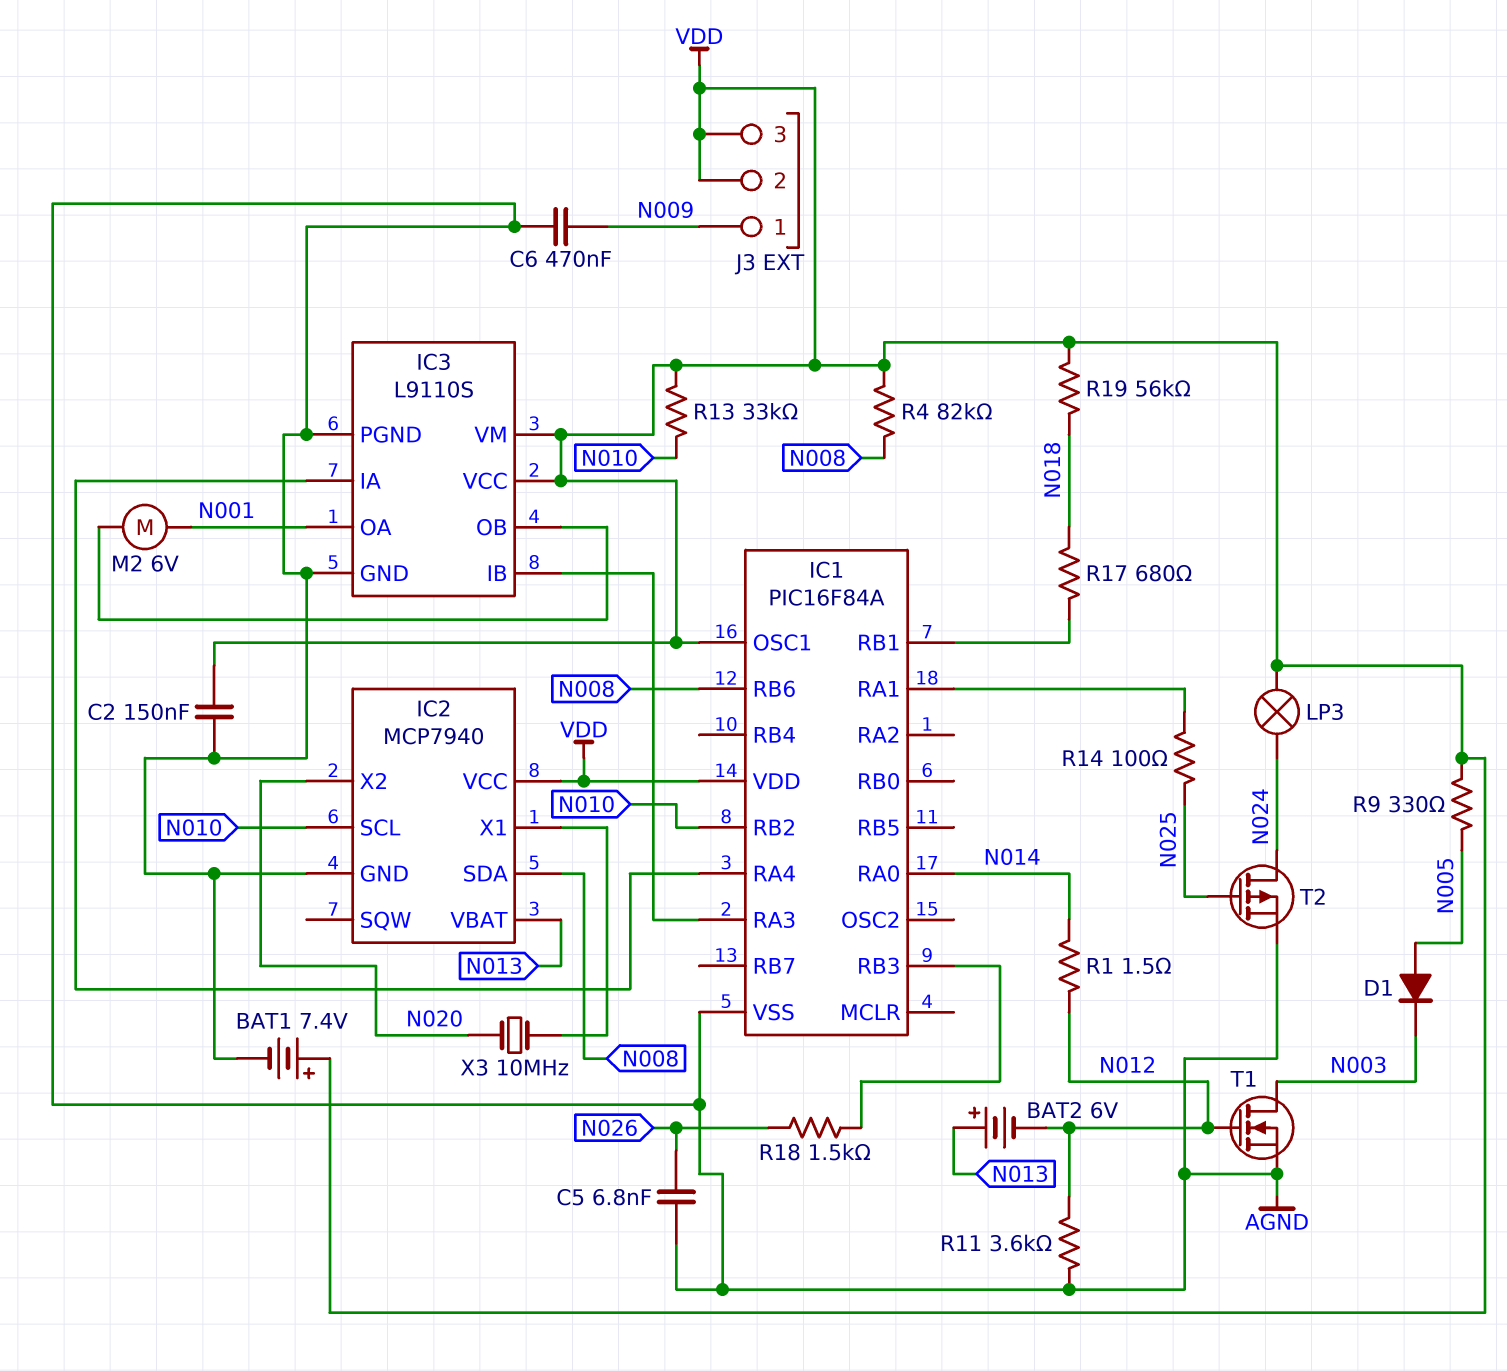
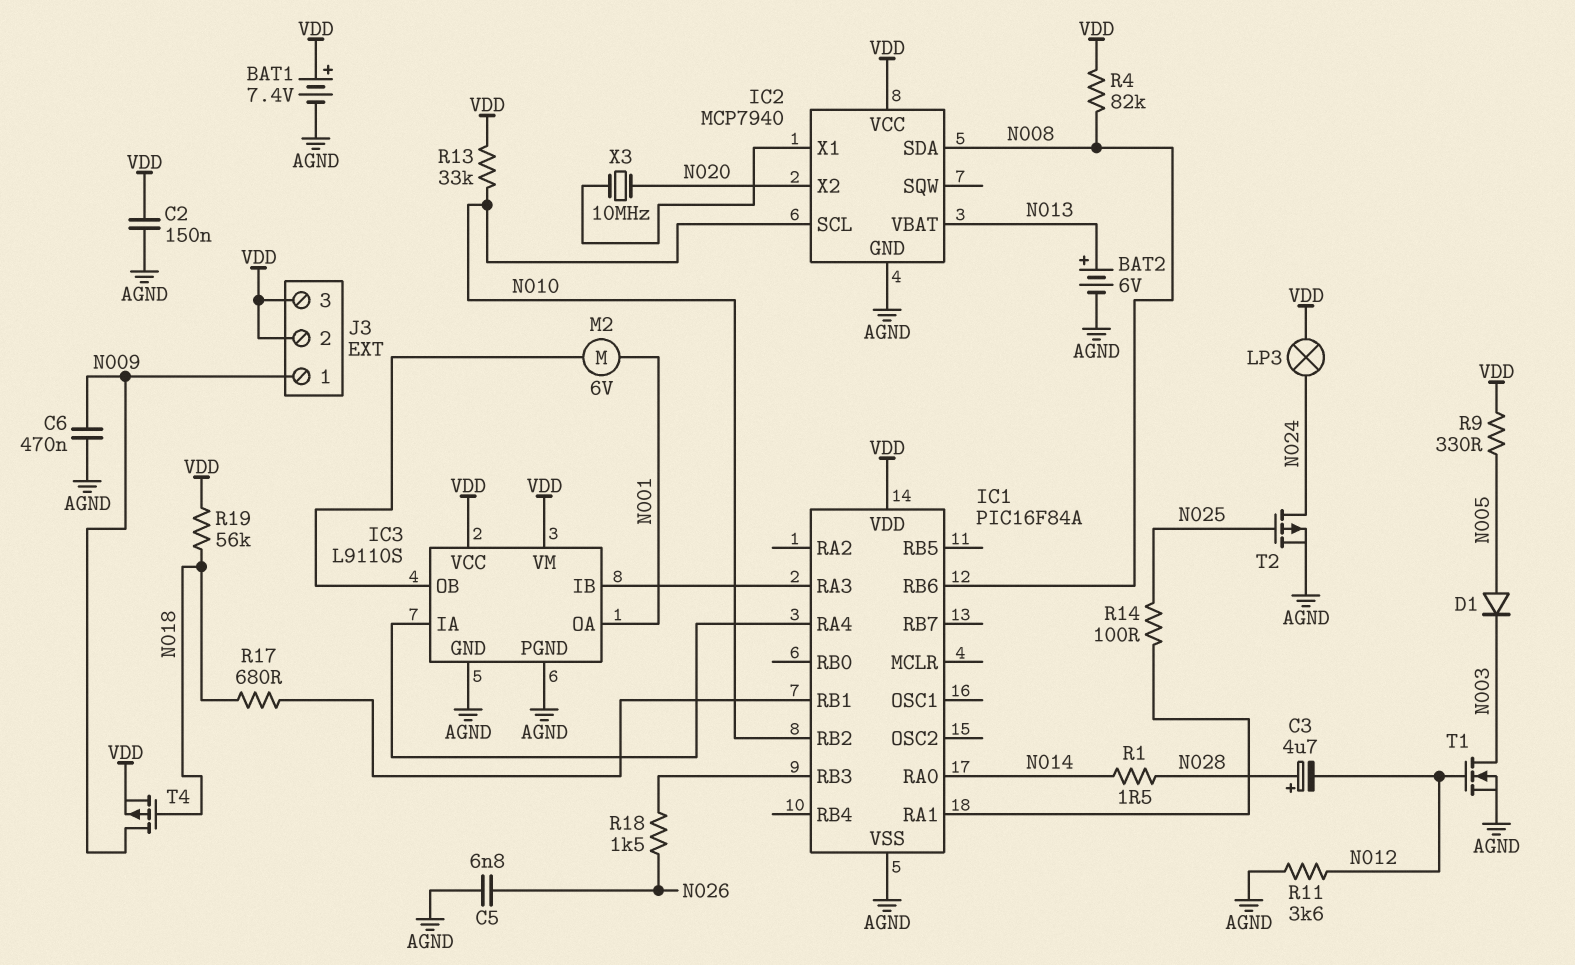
BAT2: 6V (plus N013, minus N012) -> 6V (plus N013, minus AGND)
C3: none -> 4.7uF (plus N028, minus N012)
IC1 pin OSC1: VDD -> none
R1: 1.5 (N012, N014) -> 1.5 (N014, N028)
T4: none -> PMOS (G N018, D N009, S VDD)

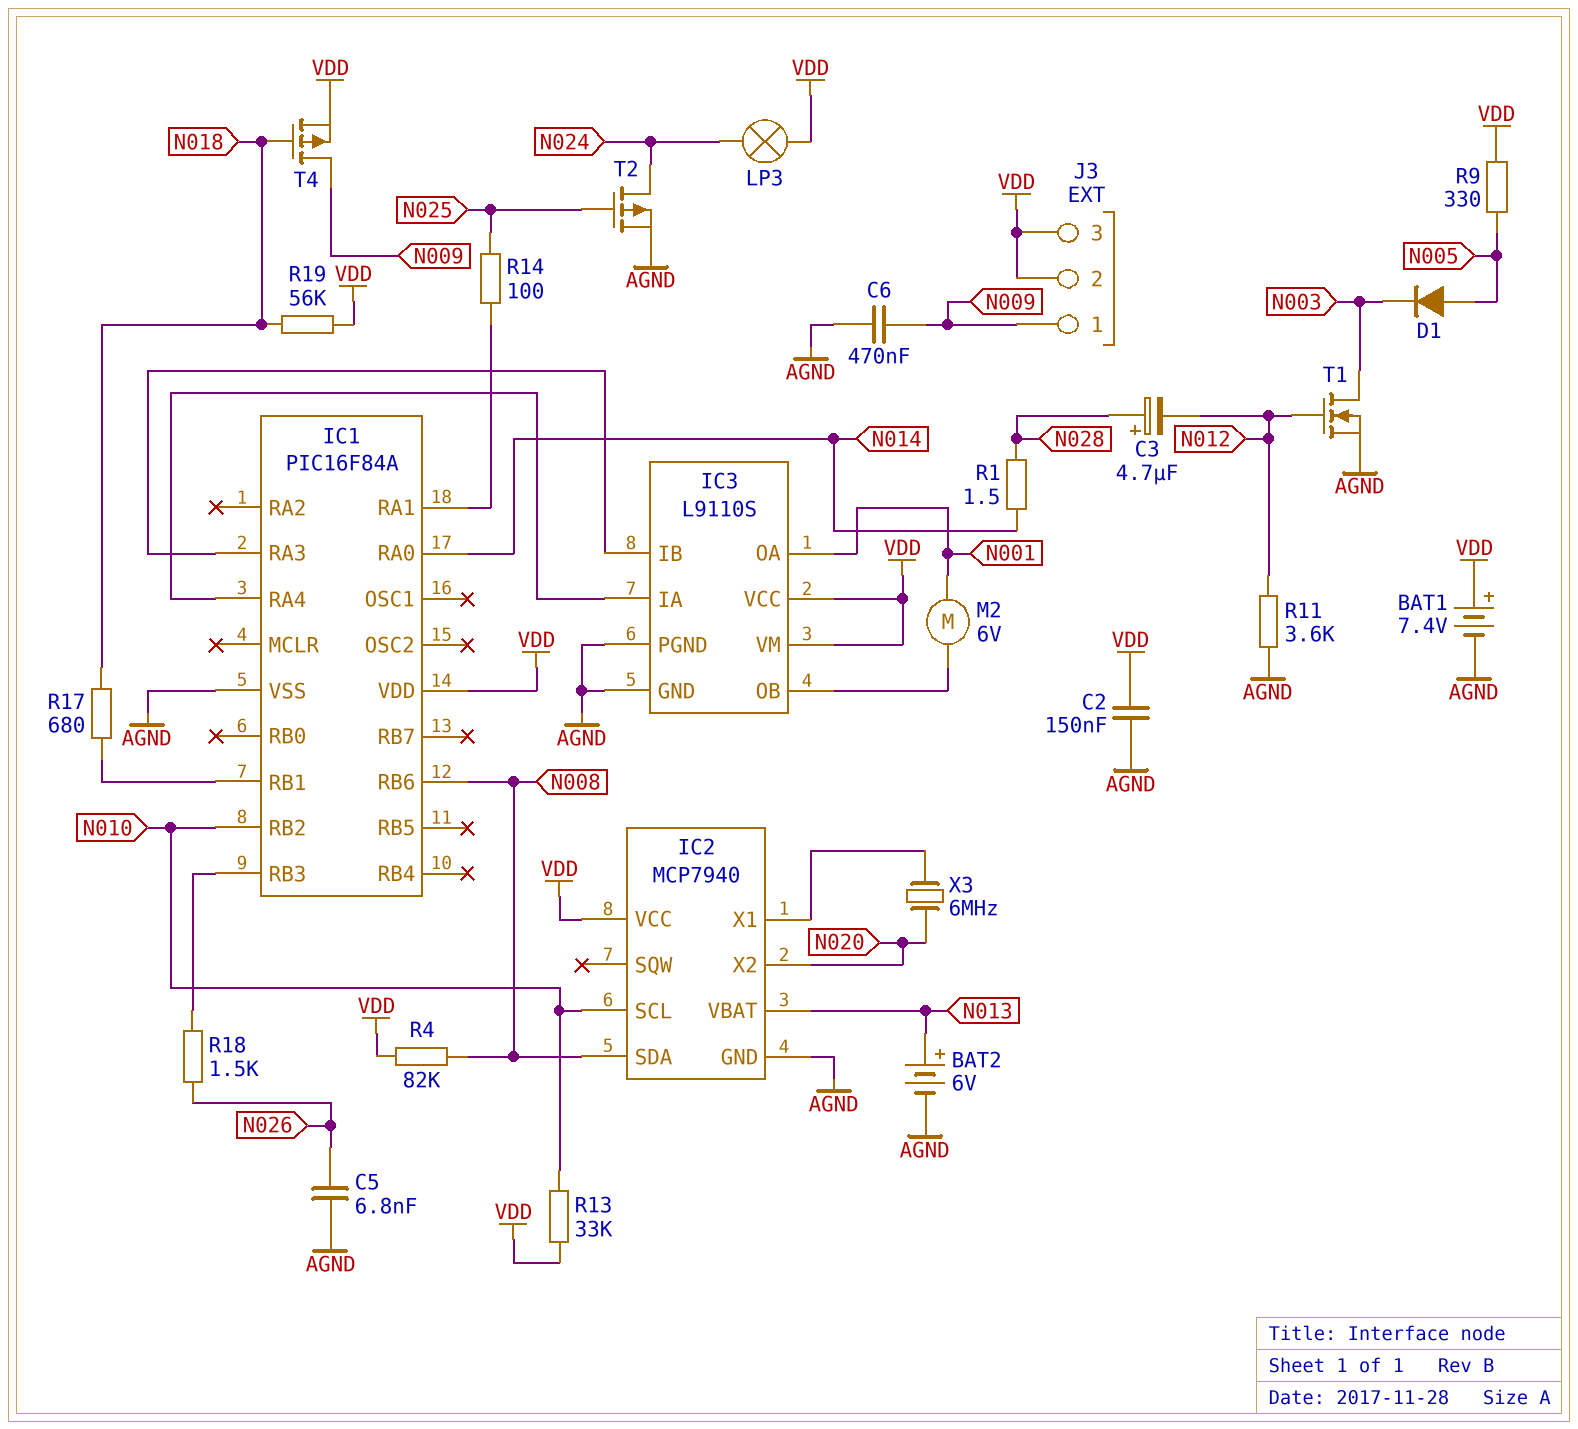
X3: 10MHz (IC2/X1, N020) -> 6MHz (IC2/X1, N020)

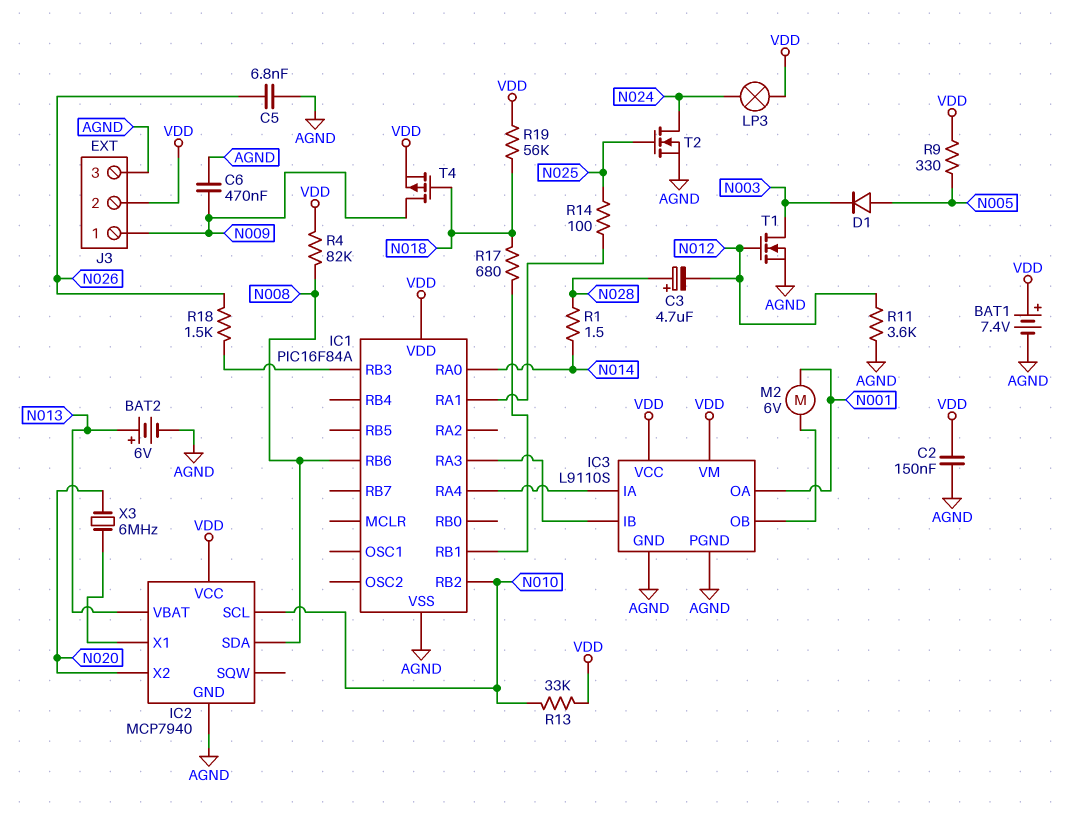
J3 pin 3: VDD -> AGND
T2: PMOS (G N025, D N024, S AGND) -> NMOS (G N025, D N024, S AGND)

